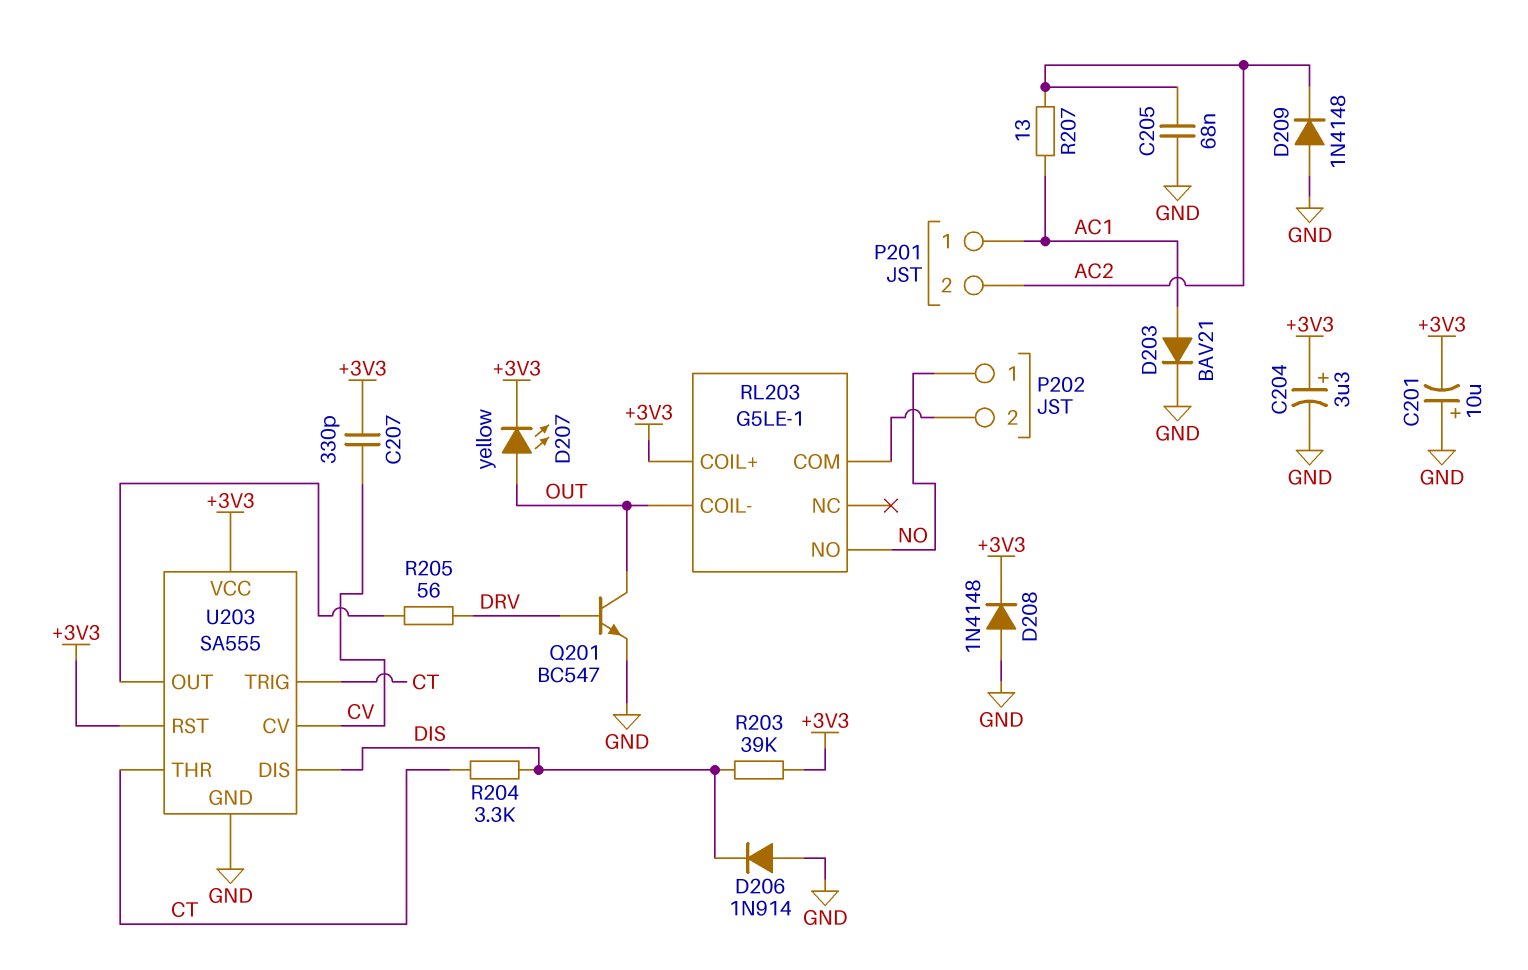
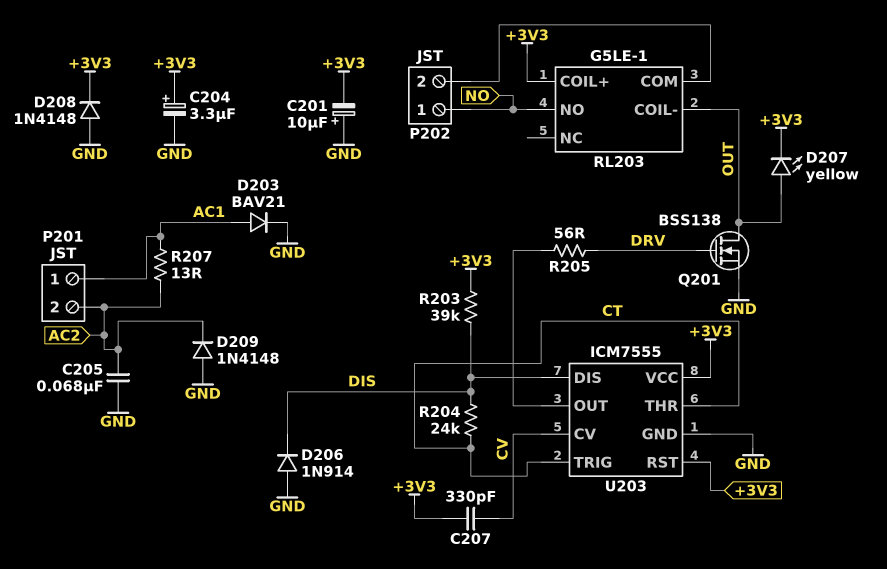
Q201: NPN BC547 (B DRV, C OUT, E GND) -> NMOS BSS138 (G DRV, D OUT, S GND)
R204: 3.3k (CT, DIS) -> 24k (CT, DIS)
U203: SA555 -> ICM7555

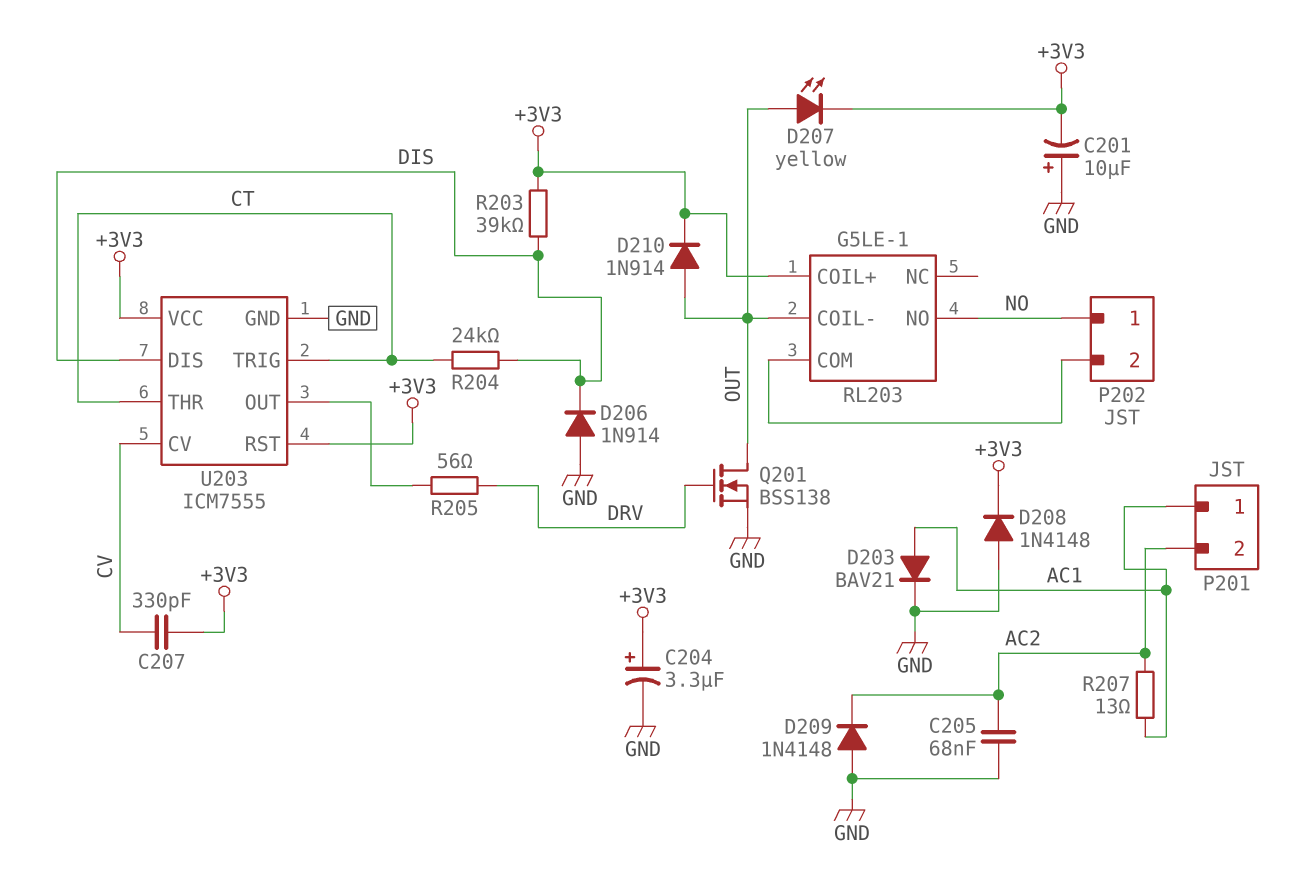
D210: none -> diode 1N914 (A OUT, K +3V3)

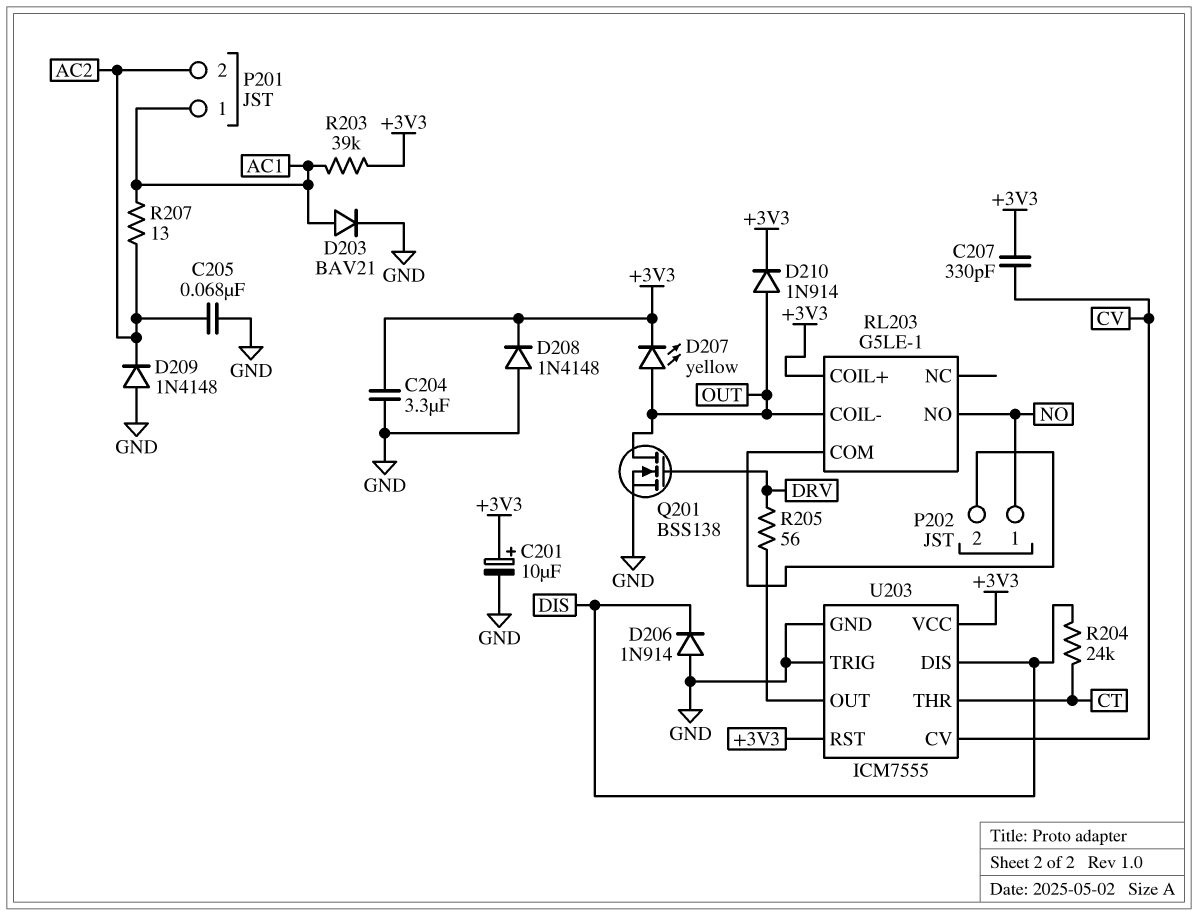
C201: 10uF (plus GND, minus +3V3) -> 10uF (plus +3V3, minus GND)
C204: 3.3uF (plus +3V3, minus GND) -> 3.3uF (+3V3, GND)
R203: 39k (+3V3, DIS) -> 39k (+3V3, AC1)
U203 pin TRIG: CT -> GND

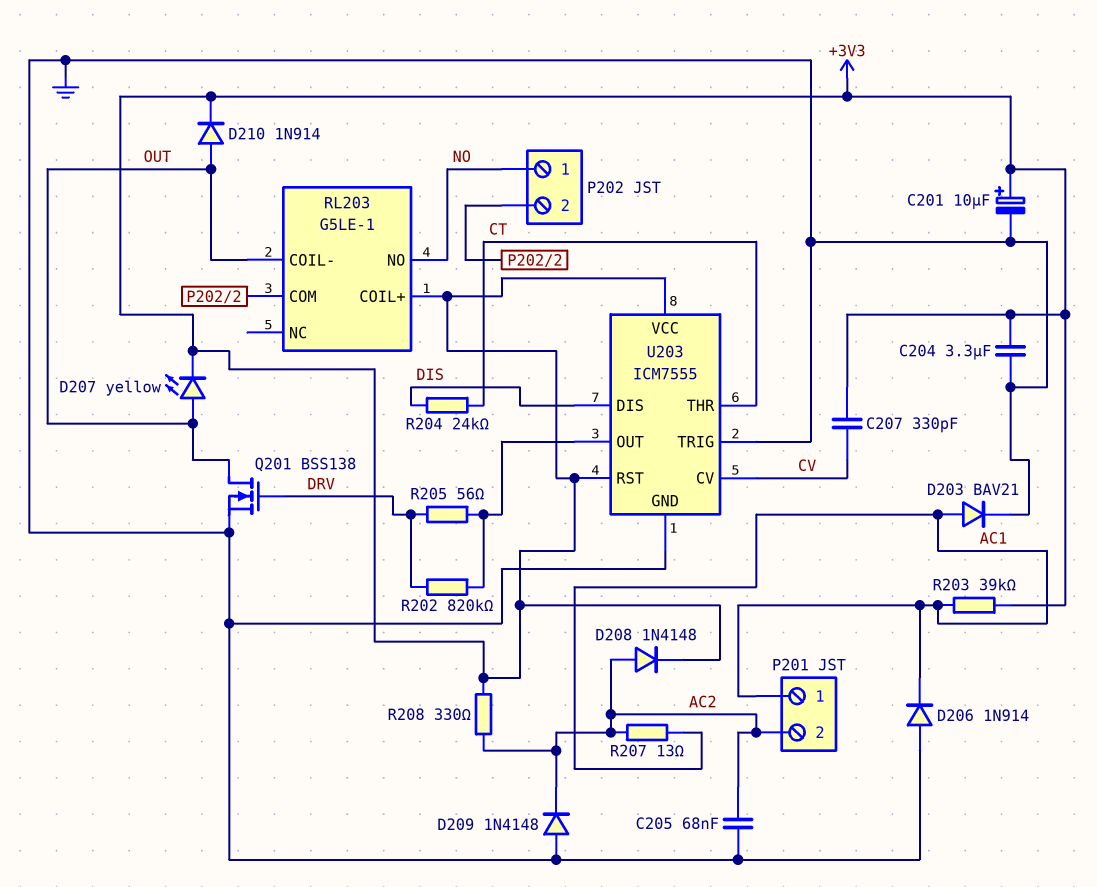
D206: diode 1N914 (A GND, K DIS) -> diode 1N914 (A GND, K AC1)
D208: diode 1N4148 (A GND, K +3V3) -> diode 1N4148 (A AC2, K +3V3)
R202: none -> 820k (DRV, U203/OUT)
R208: none -> 330 (+3V3, AC2)

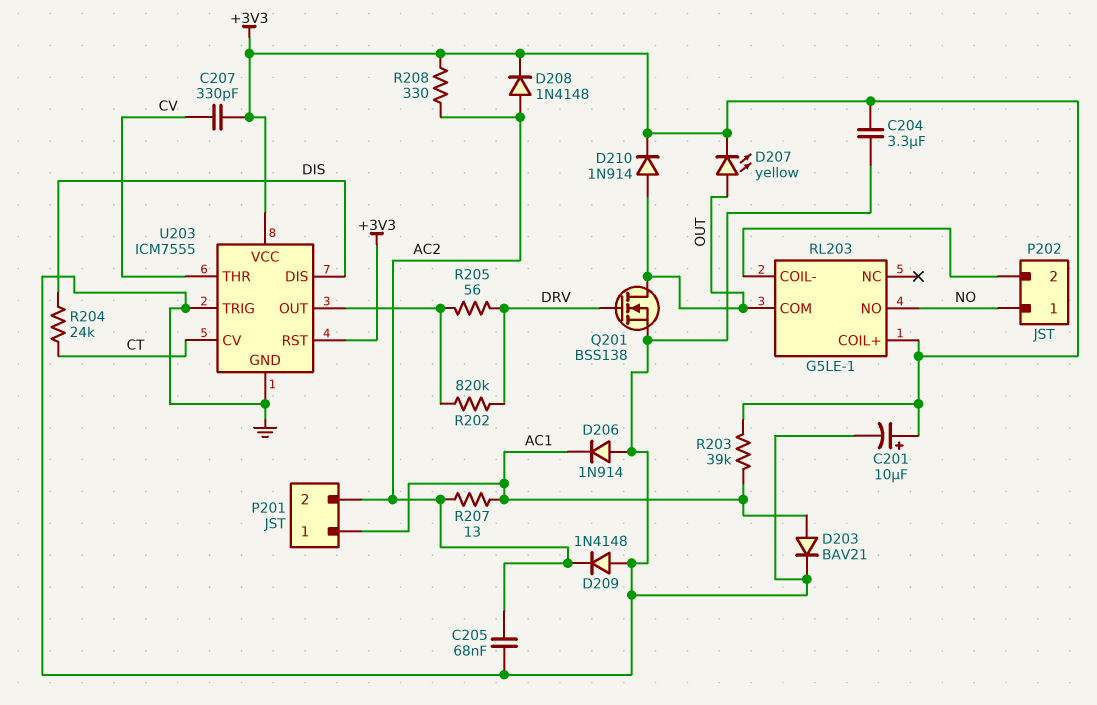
RL203 pin COIL-: OUT -> P202/2
RL203 pin COM: P202/2 -> OUT
U203 pin CV: CV -> CT
U203 pin THR: CT -> CV

